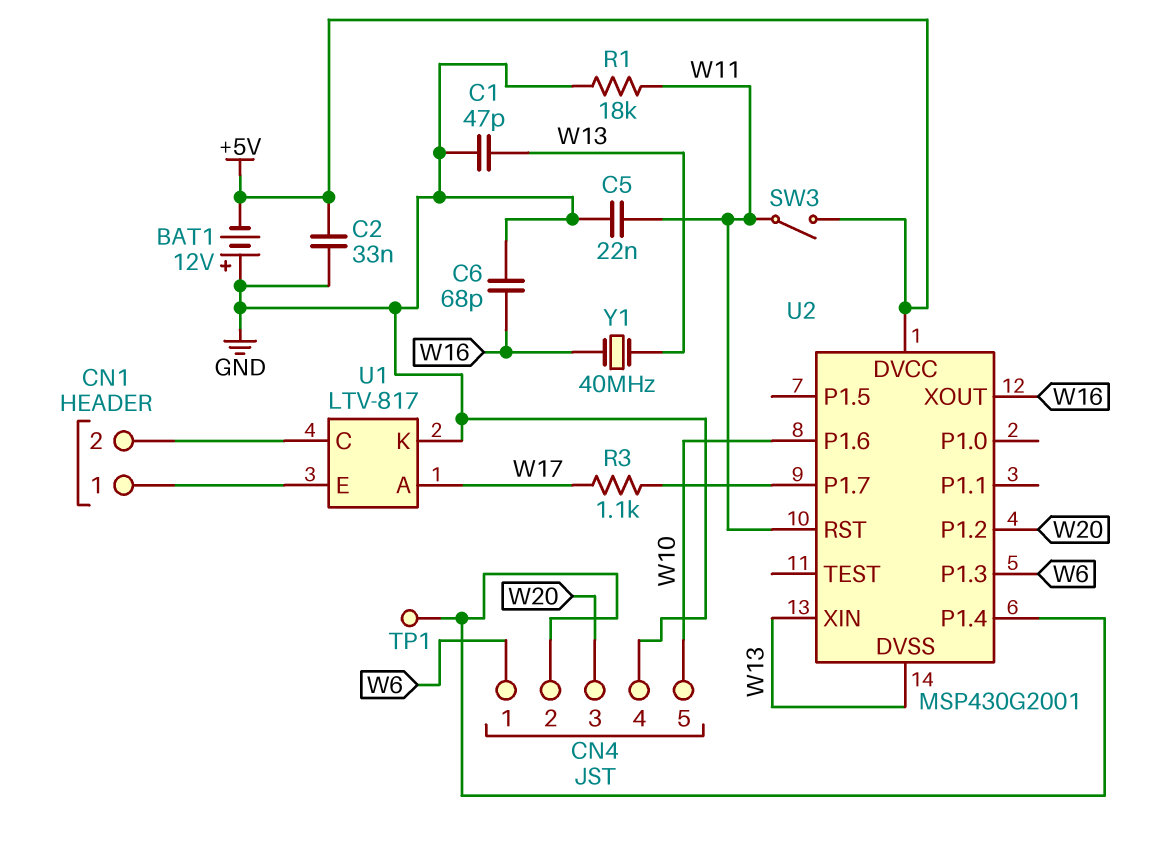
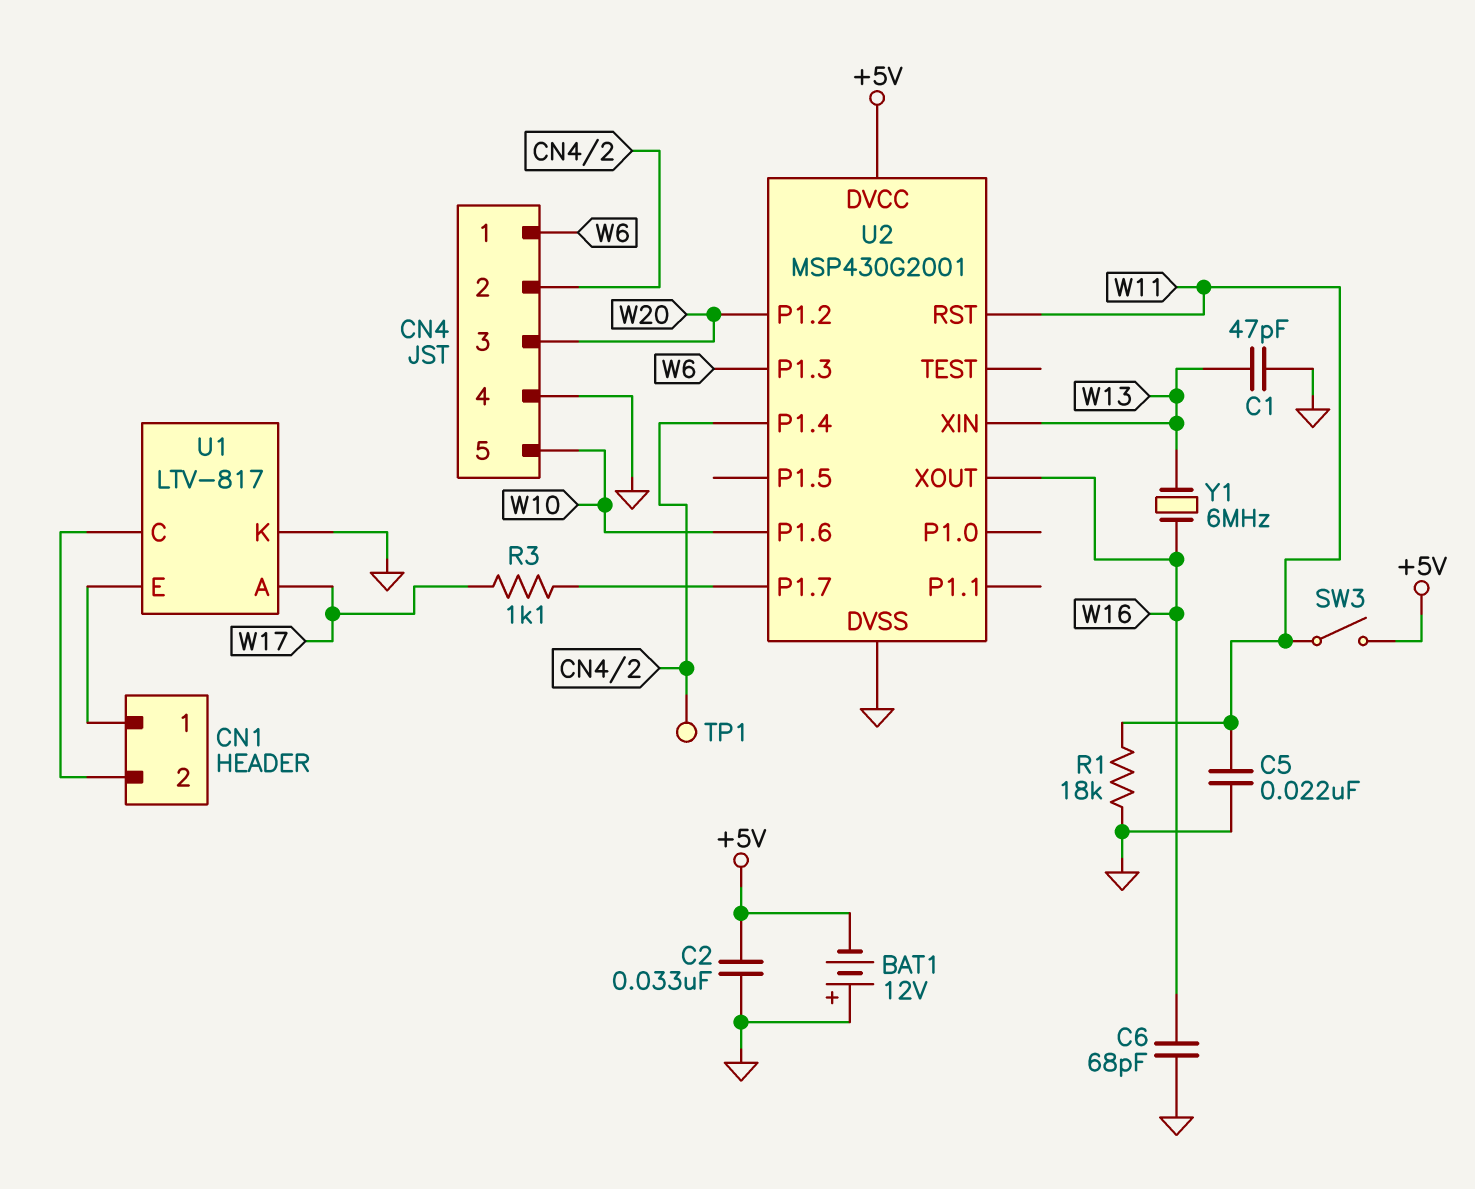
U2 pin DVSS: W13 -> GND
Y1: 40MHz (W13, W16) -> 6MHz (W13, W16)

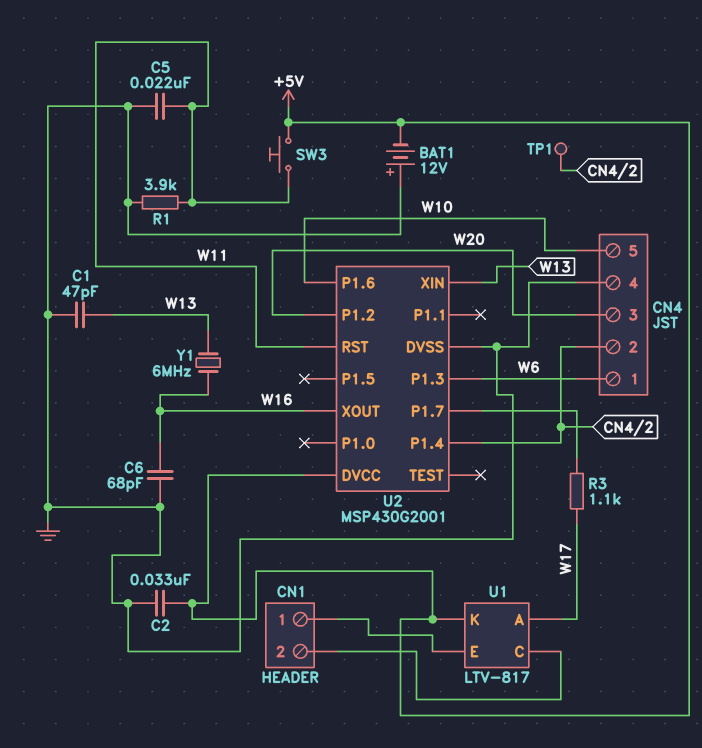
R1: 18k (GND, W11) -> 3.9k (GND, W11)
SW3: switch (+5V, W11) -> button (+5V, W11)
U1 pin K: GND -> +5V

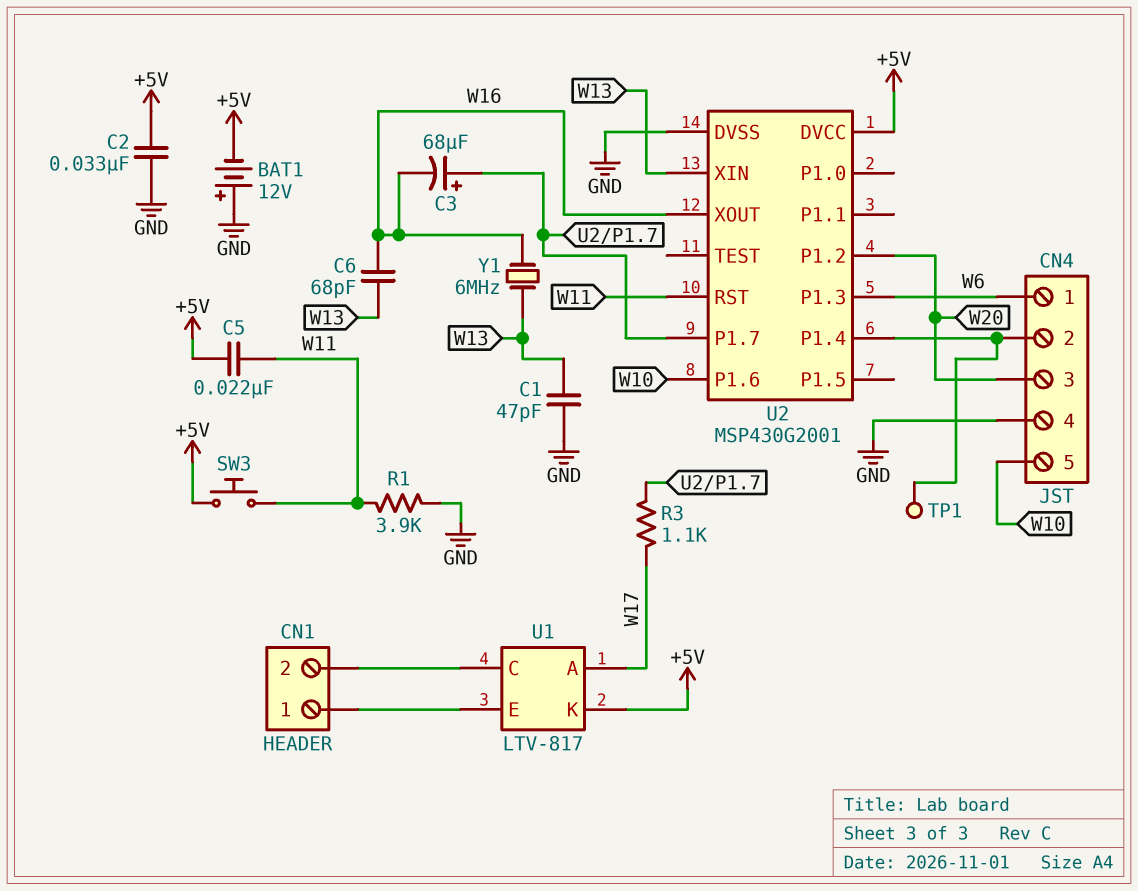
C3: none -> 68uF (plus U2/P1.7, minus W16)
C5: 22nF (GND, W11) -> 22nF (+5V, W11)
C6: 68pF (GND, W16) -> 68pF (W13, W16)

